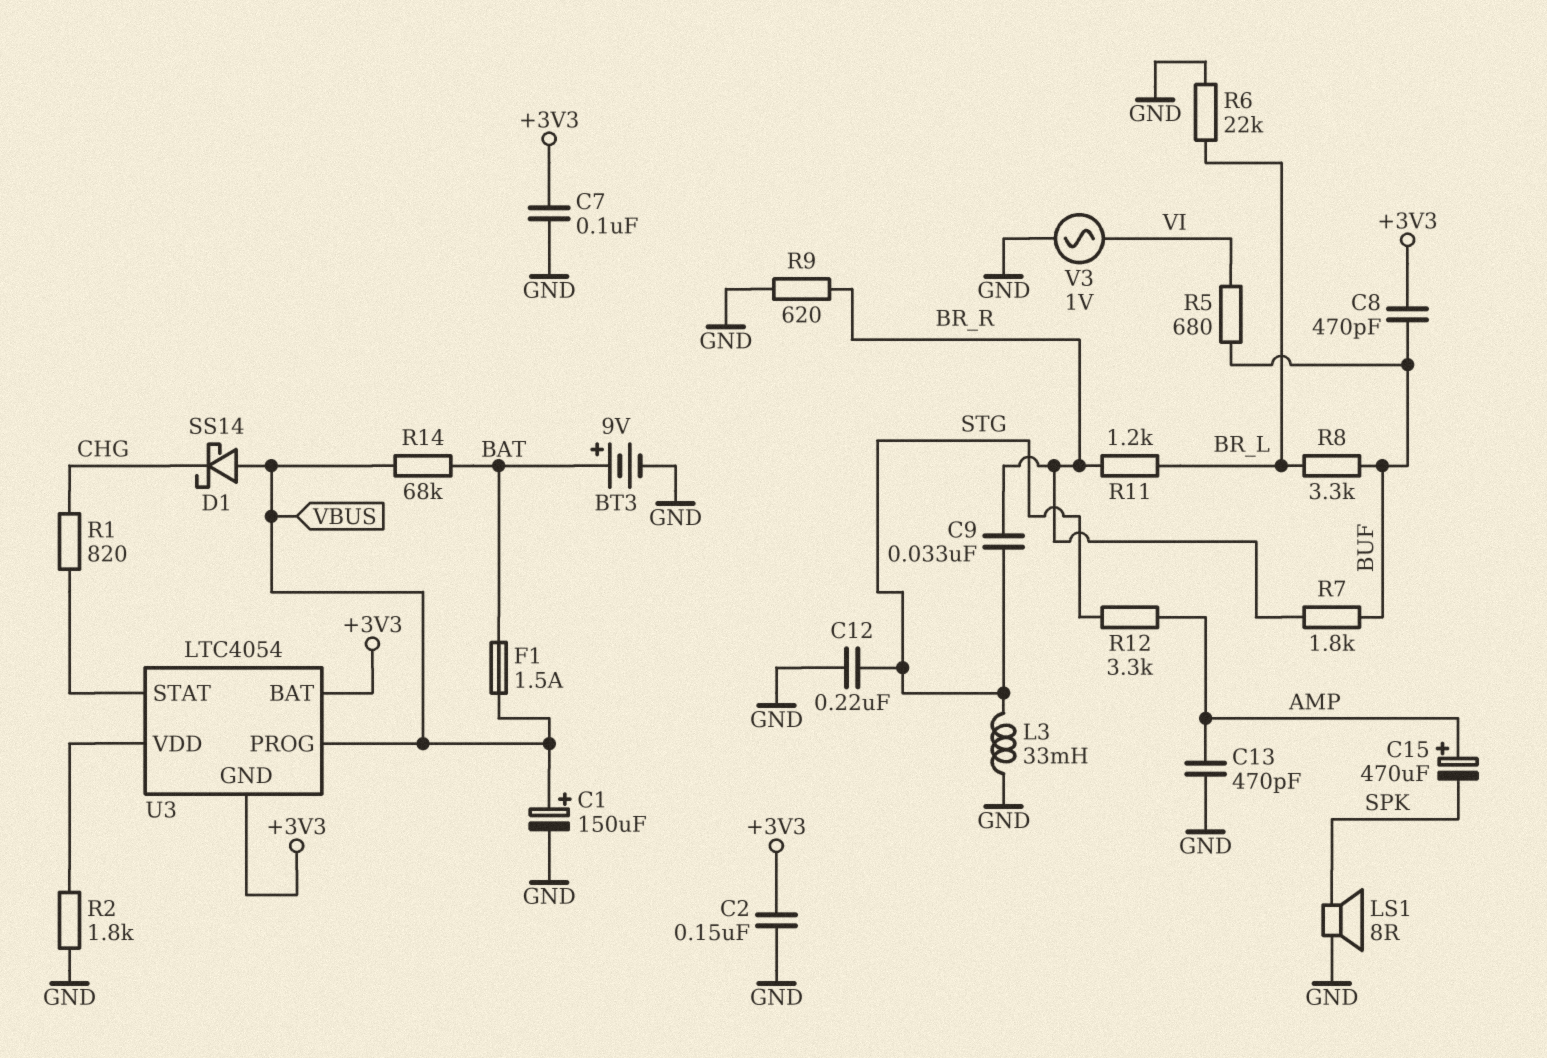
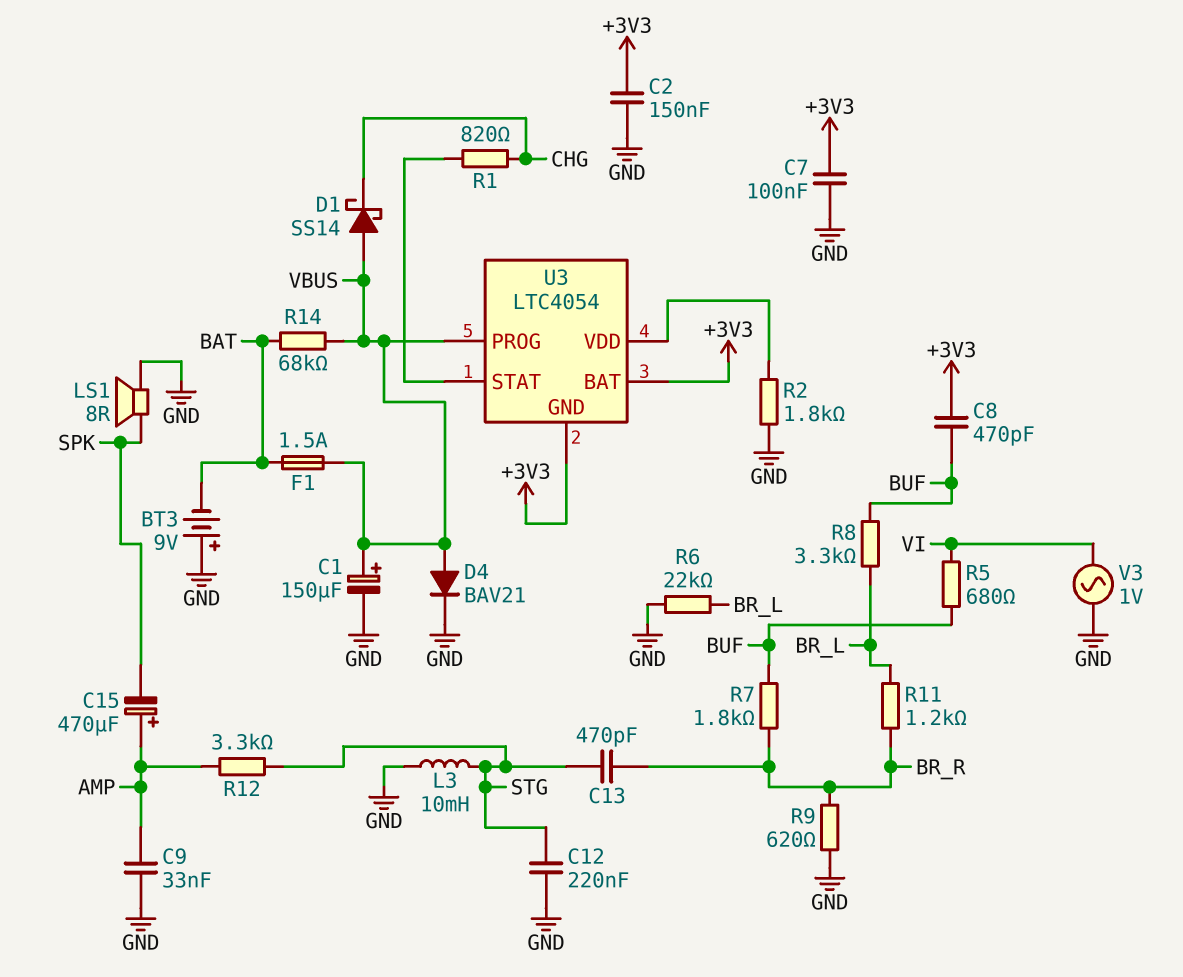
BT3: 9V (plus BAT, minus GND) -> 9V (plus GND, minus BAT)
C9: 33nF (BR_R, STG) -> 33nF (AMP, GND)
C13: 470pF (AMP, GND) -> 470pF (BR_R, STG)
D4: none -> diode BAV21 (A VBUS, K GND)
L3: 33mH (GND, STG) -> 10mH (GND, STG)

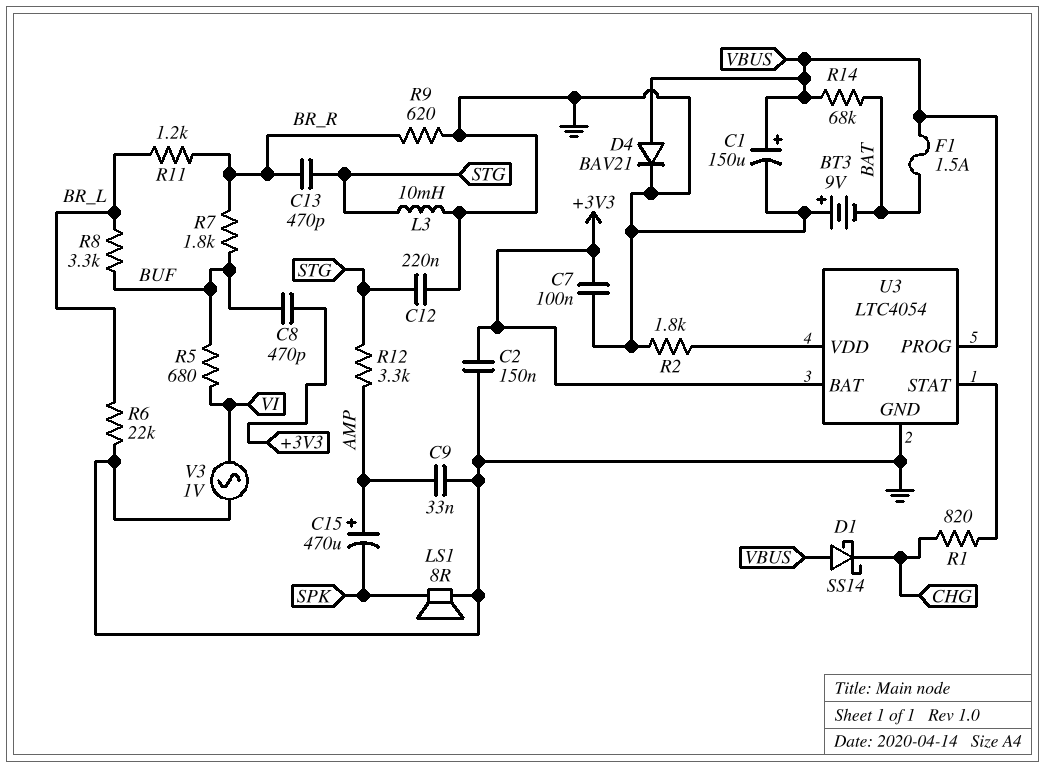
U3 pin GND: +3V3 -> GND

